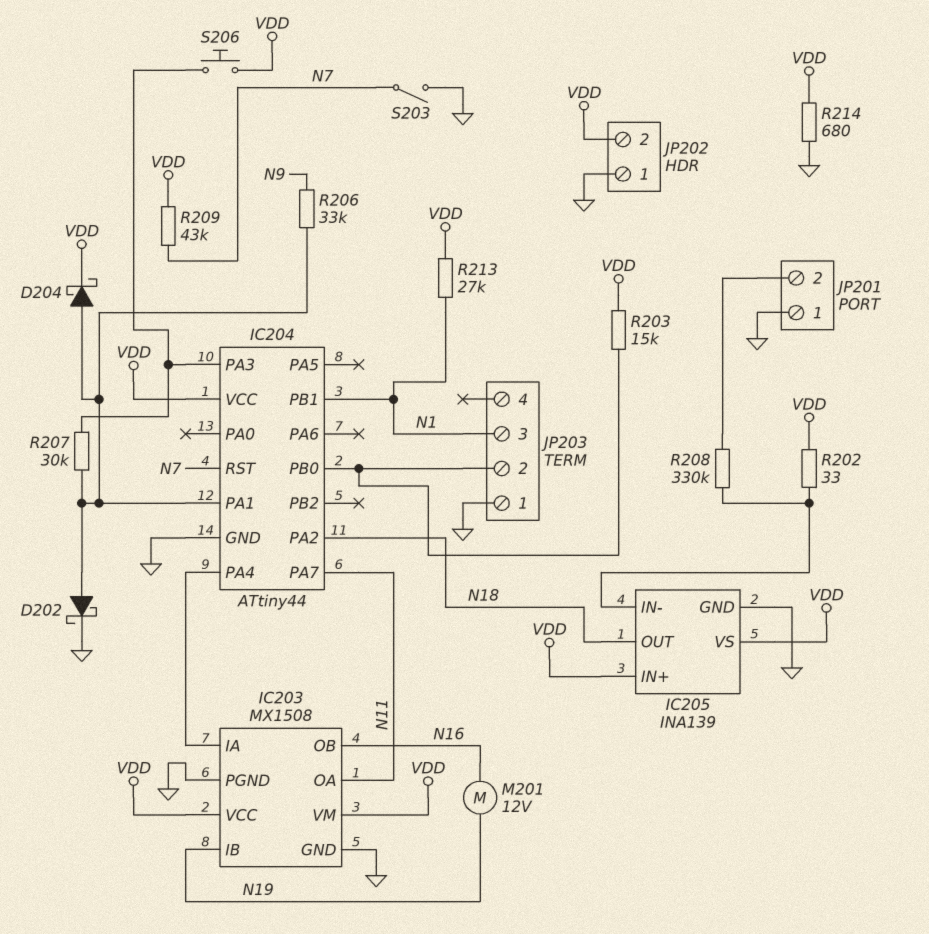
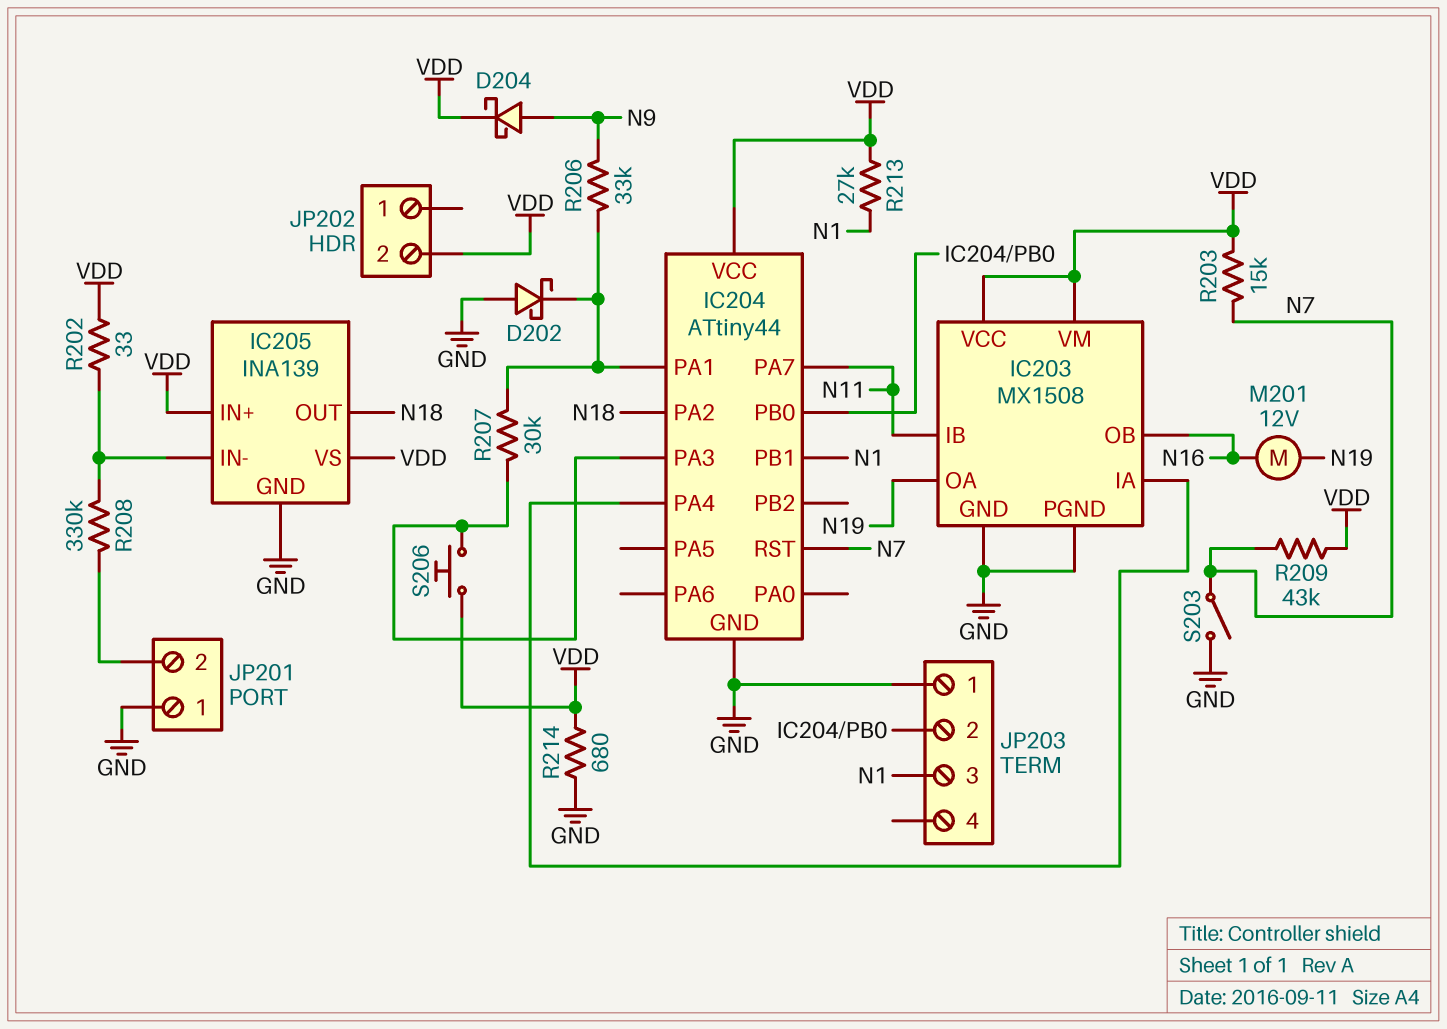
D202: schottky (A IC204/PA1, K GND) -> schottky (A GND, K IC204/PA1)
D204: schottky (A IC204/PA1, K VDD) -> schottky (A N9, K VDD)
IC203 pin IB: N19 -> N11
IC203 pin OA: N11 -> N19
JP202 pin 1: GND -> none
R203: 15k (IC204/PB0, VDD) -> 15k (N7, VDD)

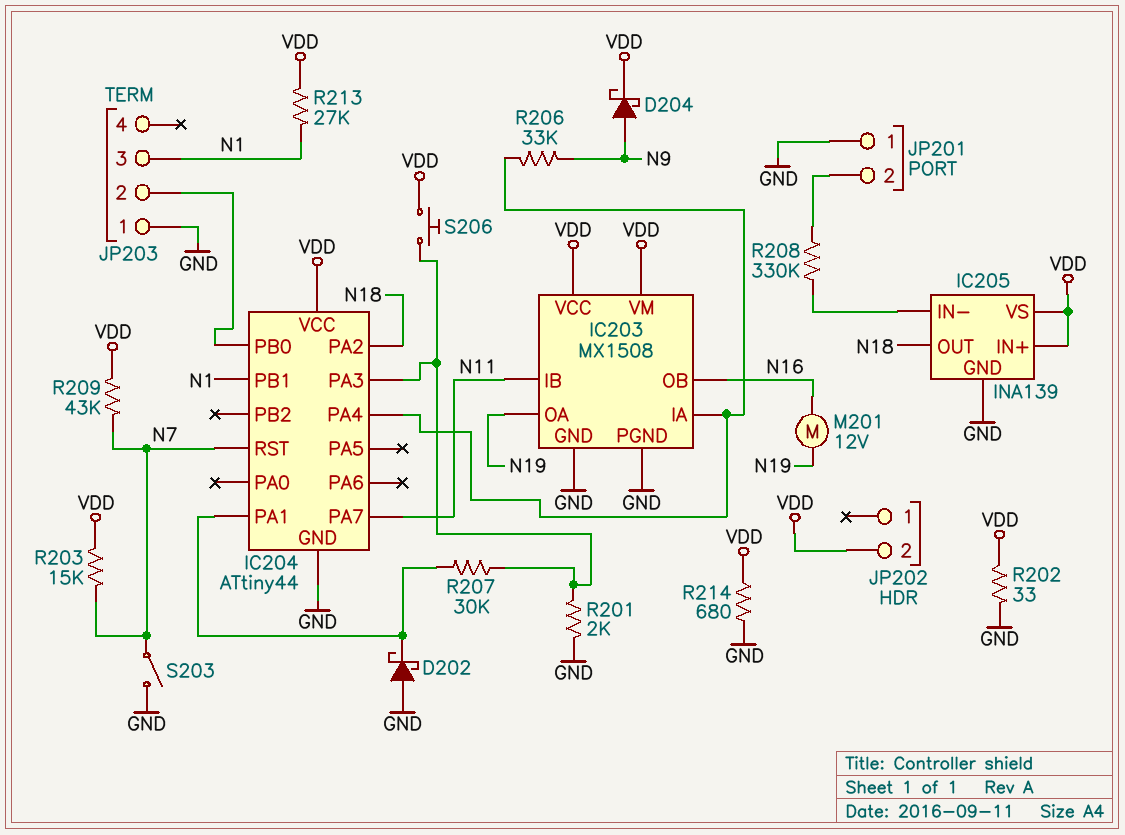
R201: none -> 2k (GND, IC204/PA3)
R202: 33 (IC205/IN-, VDD) -> 33 (GND, VDD)
R206: 33k (IC204/PA1, N9) -> 33k (IC203/IA, N9)

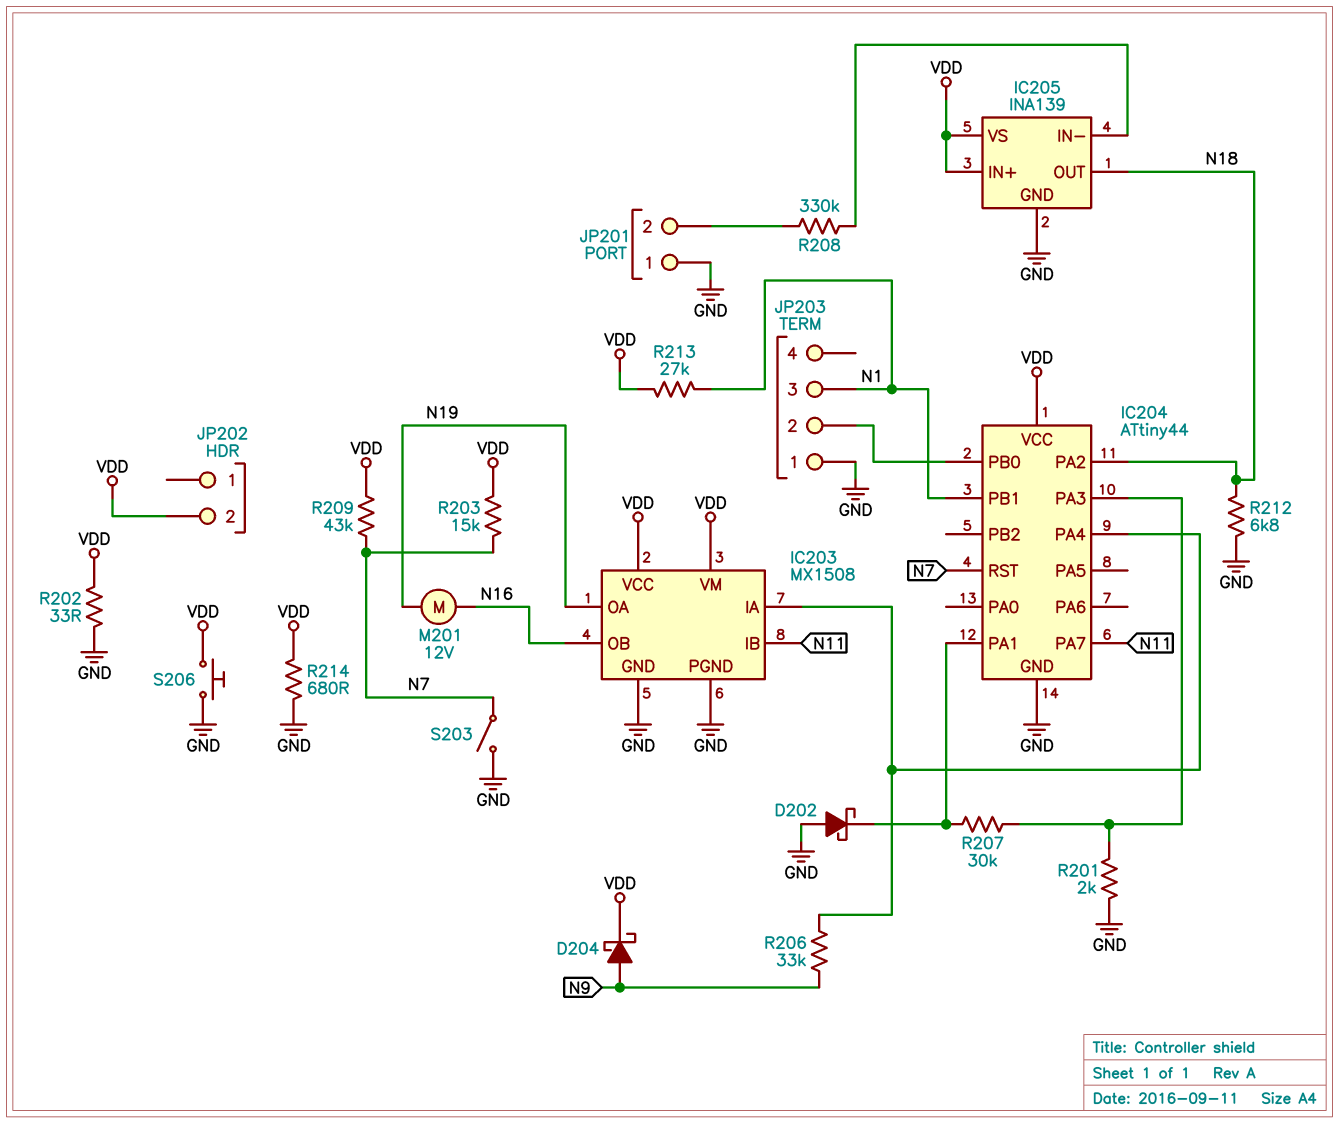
R212: none -> 6.8k (GND, N18)
S206: button (IC204/PA3, VDD) -> button (GND, VDD)

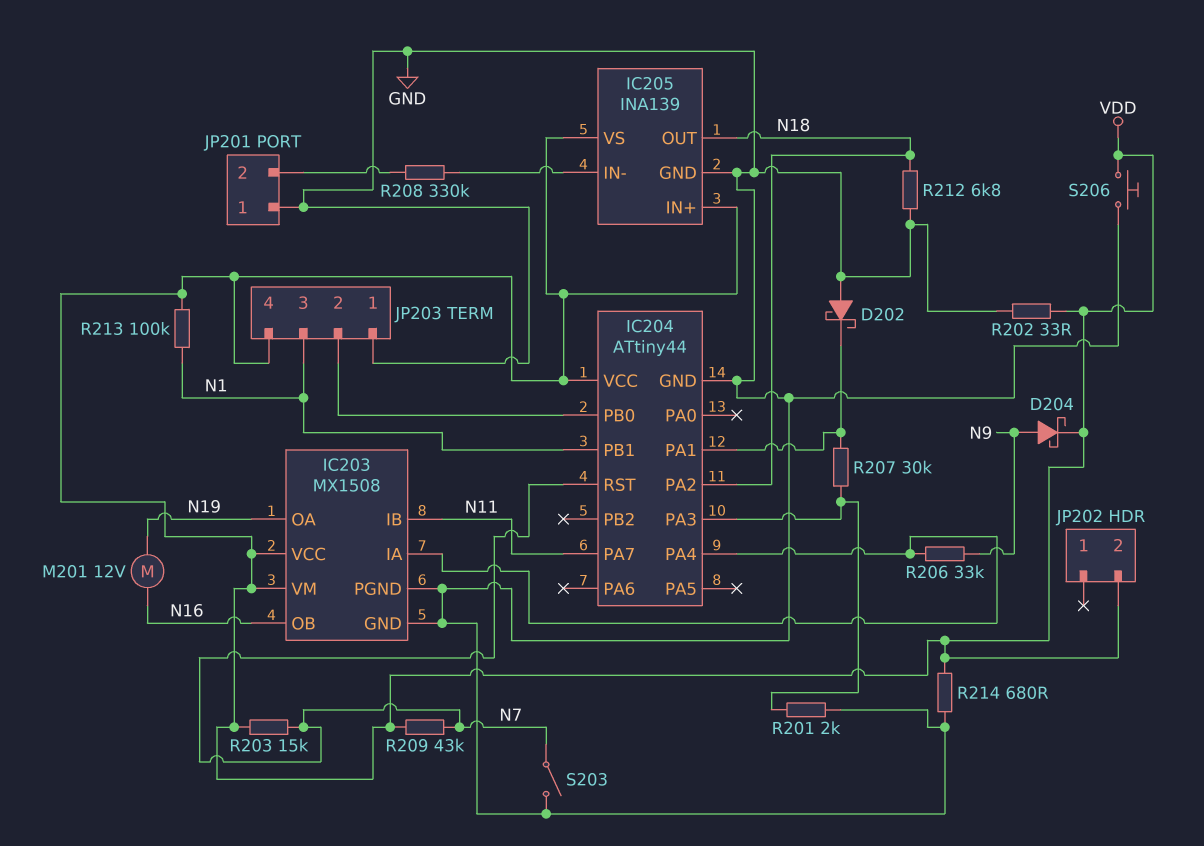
JP203 pin 4: none -> VDD
R213: 27k (N1, VDD) -> 100k (N1, VDD)

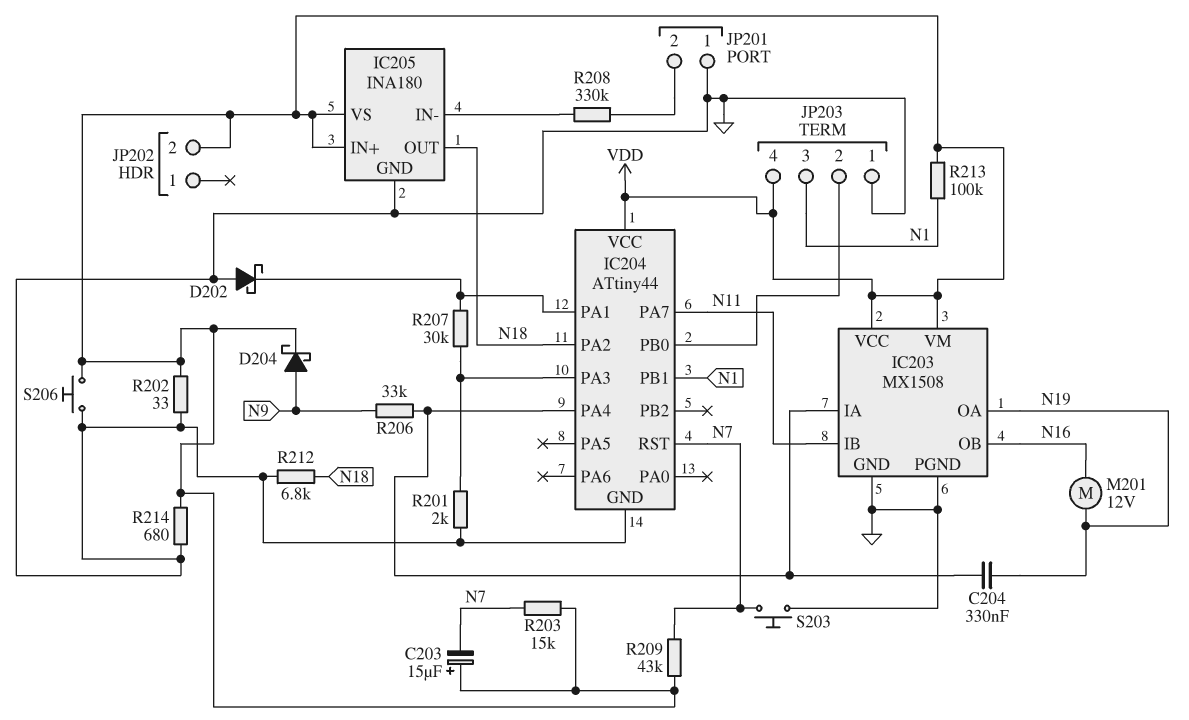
C203: none -> 15uF (plus VDD, minus N7)
C204: none -> 330nF (IC203/IA, N19)
IC205: INA139 -> INA180
S203: switch (GND, N7) -> button (GND, N7)

